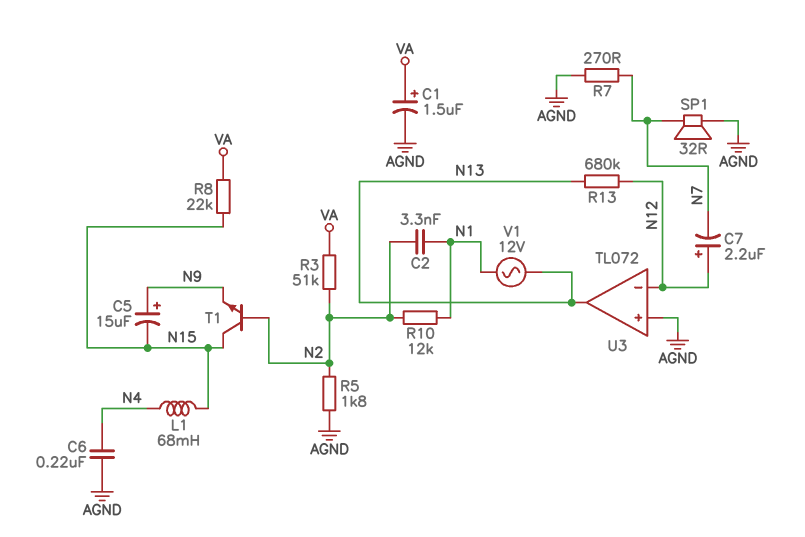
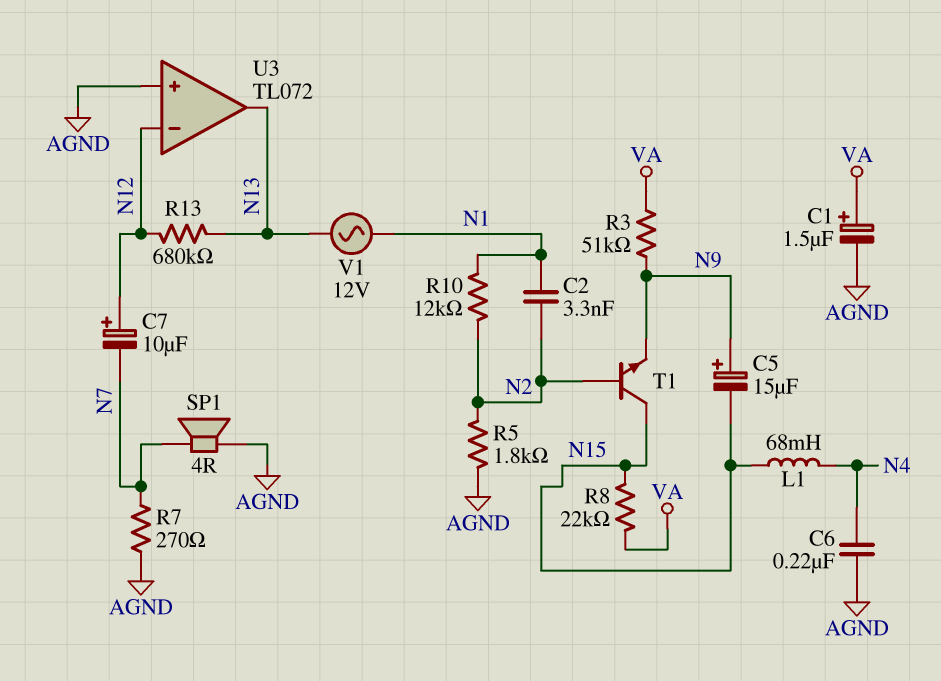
C7: 2.2uF (plus N12, minus N7) -> 10uF (plus N12, minus N7)
R3: 51k (N2, VA) -> 51k (N9, VA)
SP1: speaker 32R (AGND, N7) -> speaker 4R (AGND, N7)

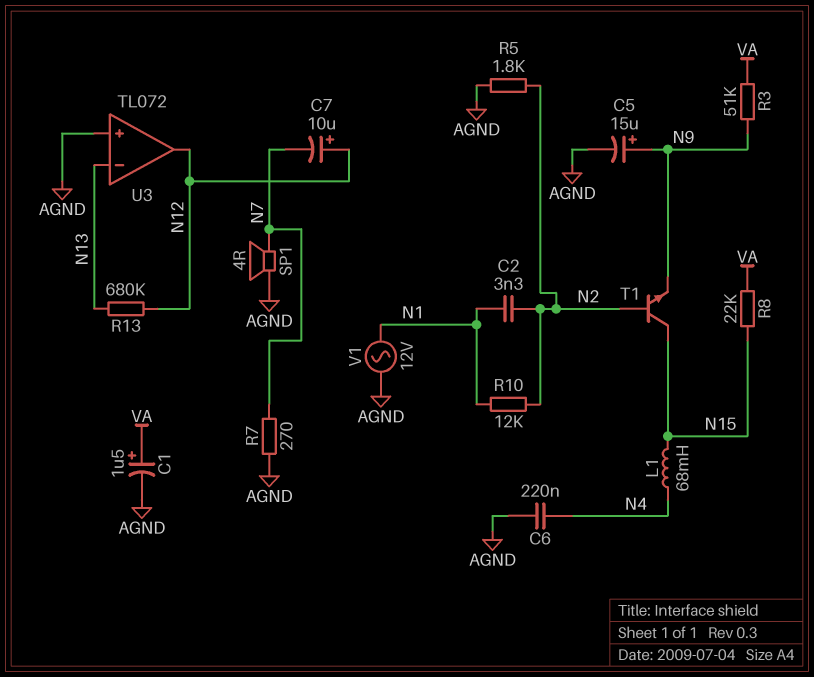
C5: 15uF (plus N9, minus N15) -> 15uF (plus N9, minus AGND)
U3 pin in-: N12 -> N13
U3 pin out: N13 -> N12
V1: AC 12V (N1, N13) -> AC 12V (AGND, N1)

